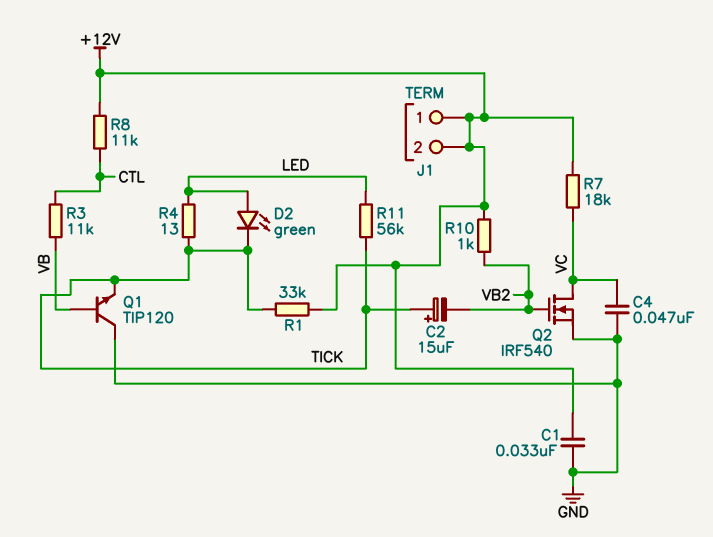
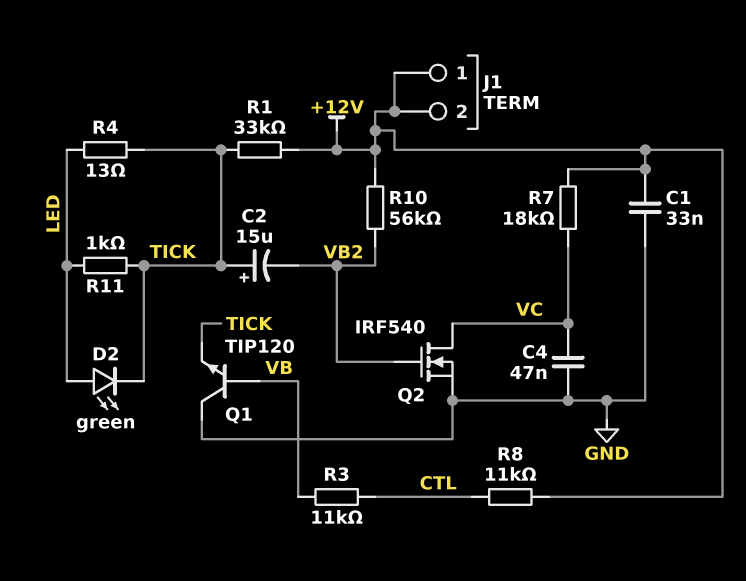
R10: 1k (+12V, VB2) -> 56k (+12V, VB2)
R11: 56k (LED, TICK) -> 1k (LED, TICK)

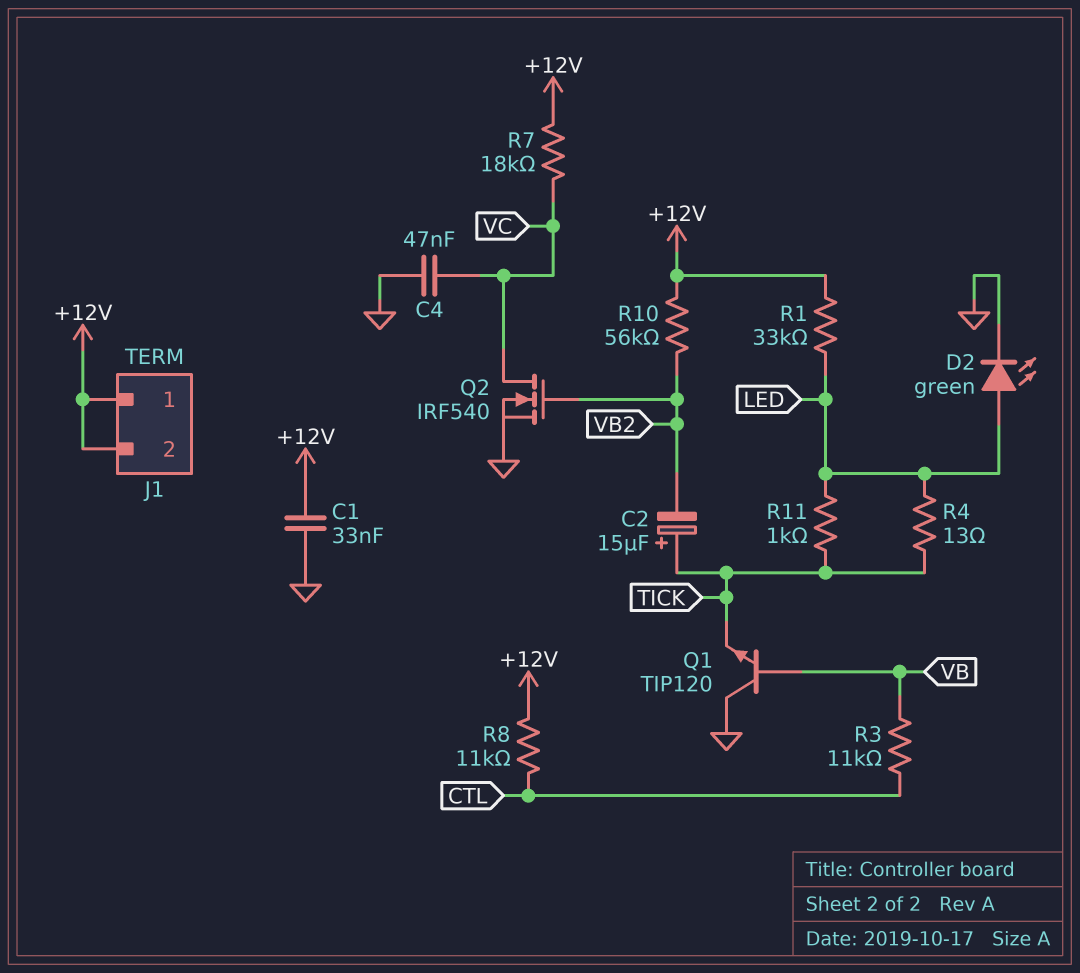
D2: LED green (A LED, K TICK) -> LED green (A LED, K GND)
R1: 33k (+12V, TICK) -> 33k (+12V, LED)

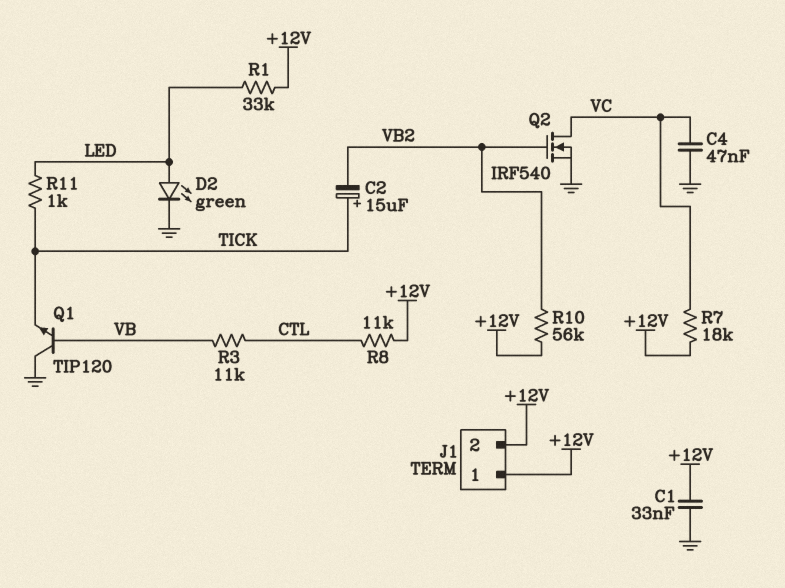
R4: 13 (LED, TICK) -> none

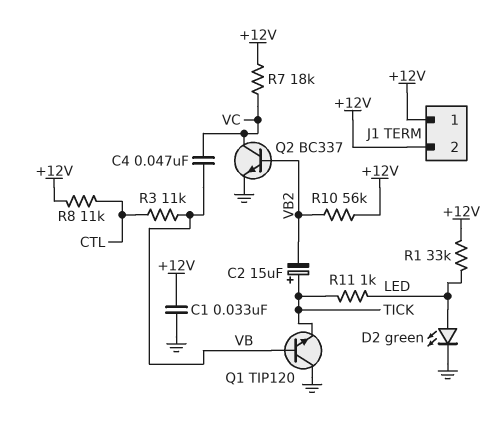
C4: 47nF (GND, VC) -> 47nF (VB, VC)
Q2: NMOS IRF540 (G VB2, D VC, S GND) -> NPN BC337 (B VB2, C VC, E GND)

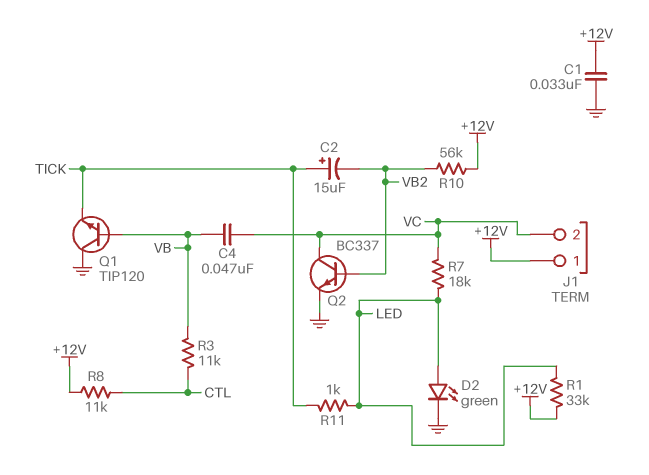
J1 pin 2: +12V -> VC
R7: 18k (+12V, VC) -> 18k (LED, VC)

